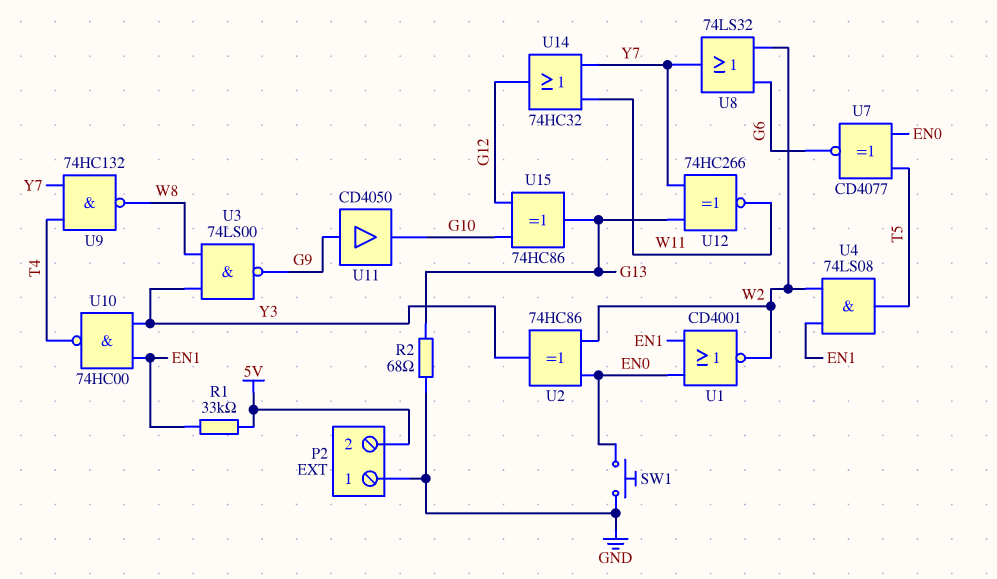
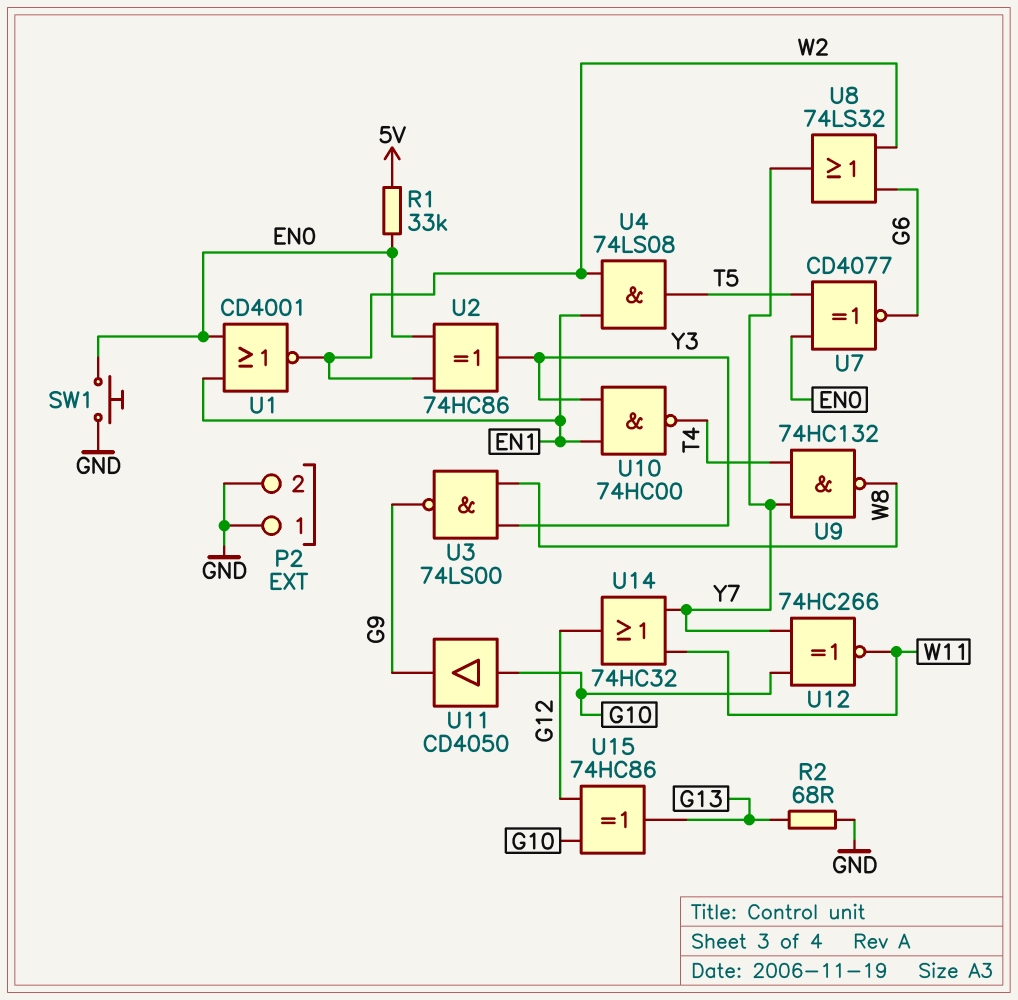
P2 pin 2: 5V -> GND
R1: 33k (5V, EN1) -> 33k (5V, EN0)
U11: buffer CD4050 (in G9, out G10) -> buffer CD4050 (in G10, out G9)
U12: XNOR 74HC266 (in G13, in Y7, out W11) -> XNOR 74HC266 (in G10, in Y7, out W11)

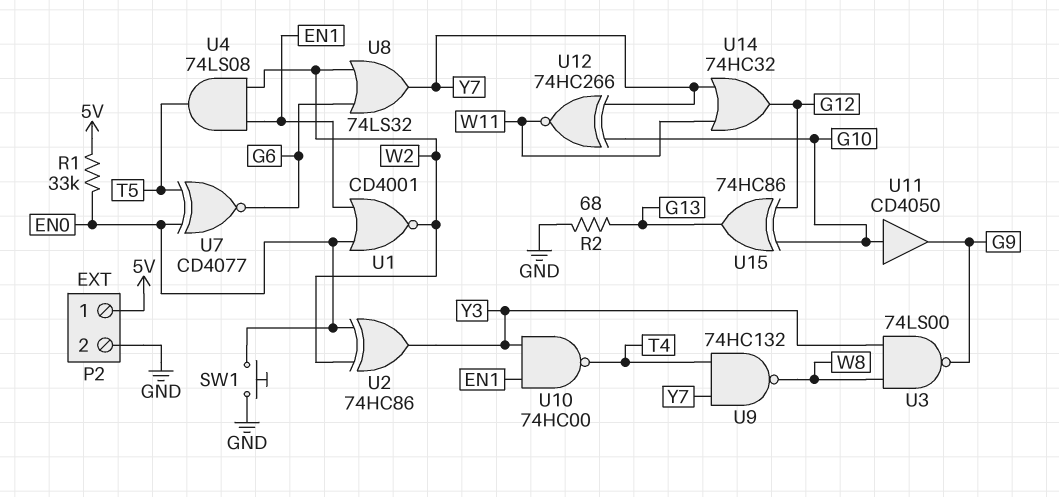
P2 pin 1: GND -> 5V

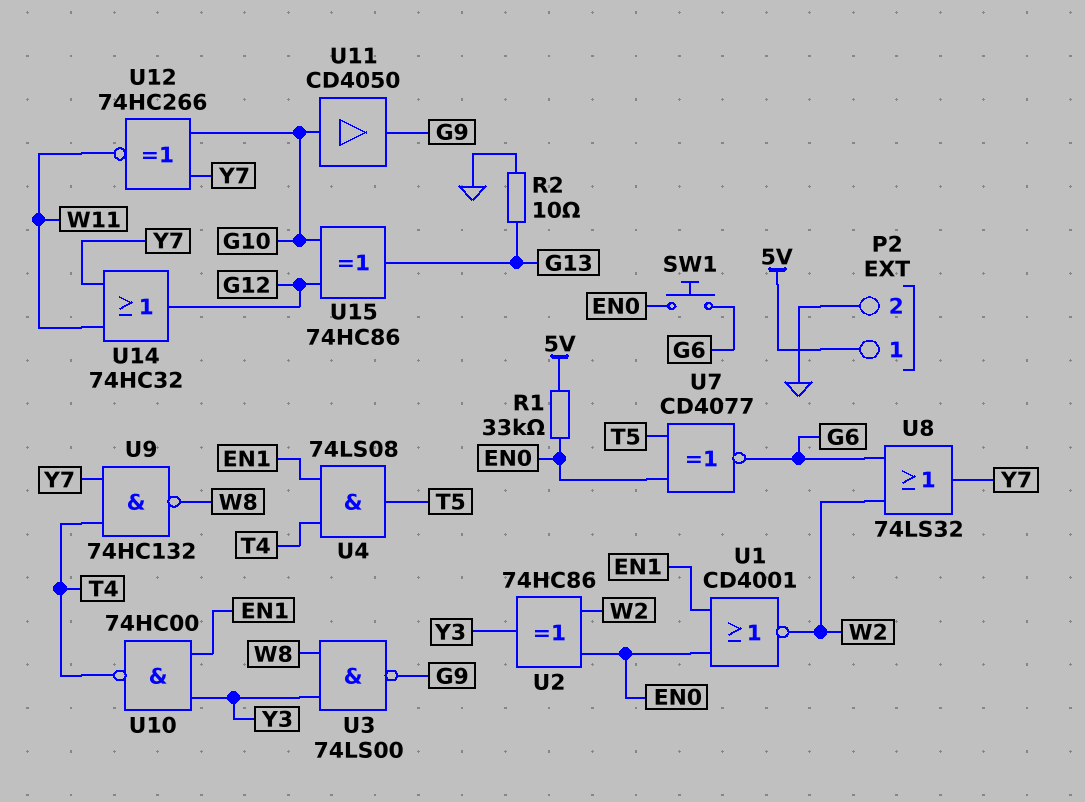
R2: 68 (G13, GND) -> 10 (G13, GND)
SW1: button (EN0, GND) -> button (EN0, G6)
U4: AND 74LS08 (in EN1, in W2, out T5) -> AND 74LS08 (in EN1, in T4, out T5)

